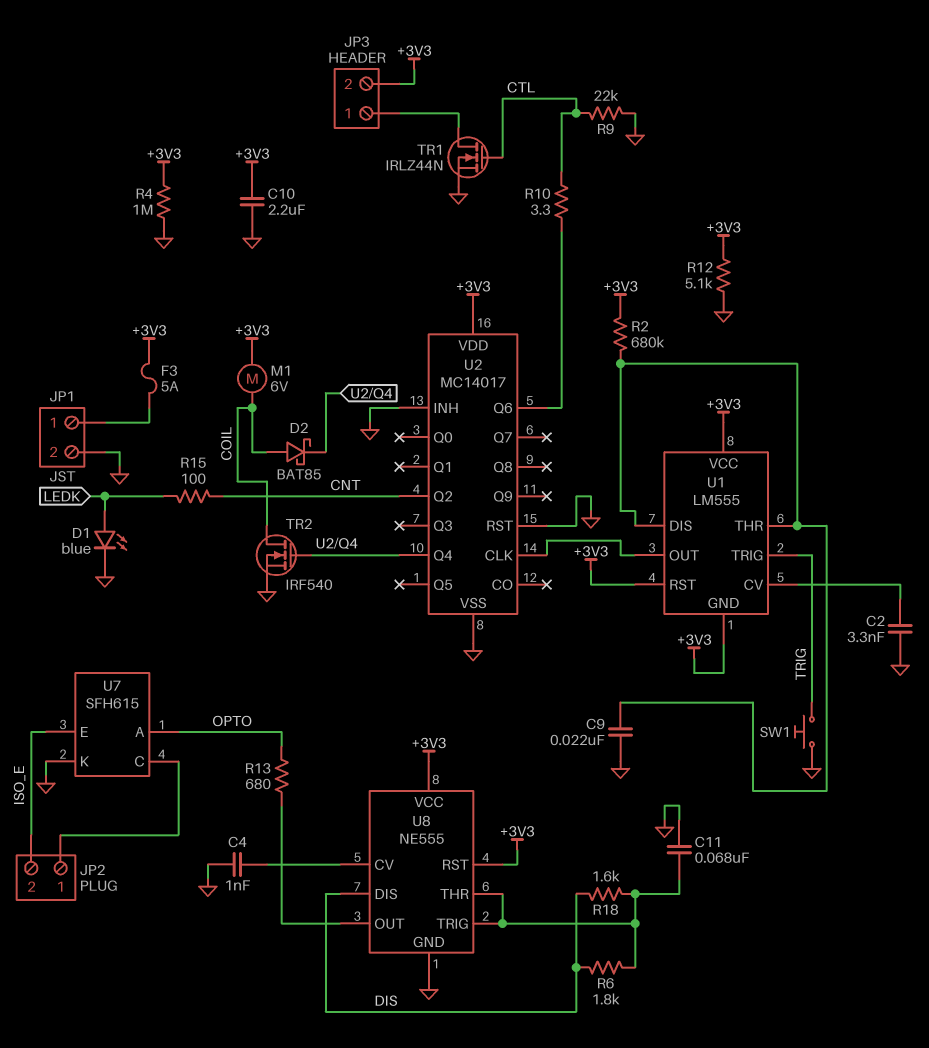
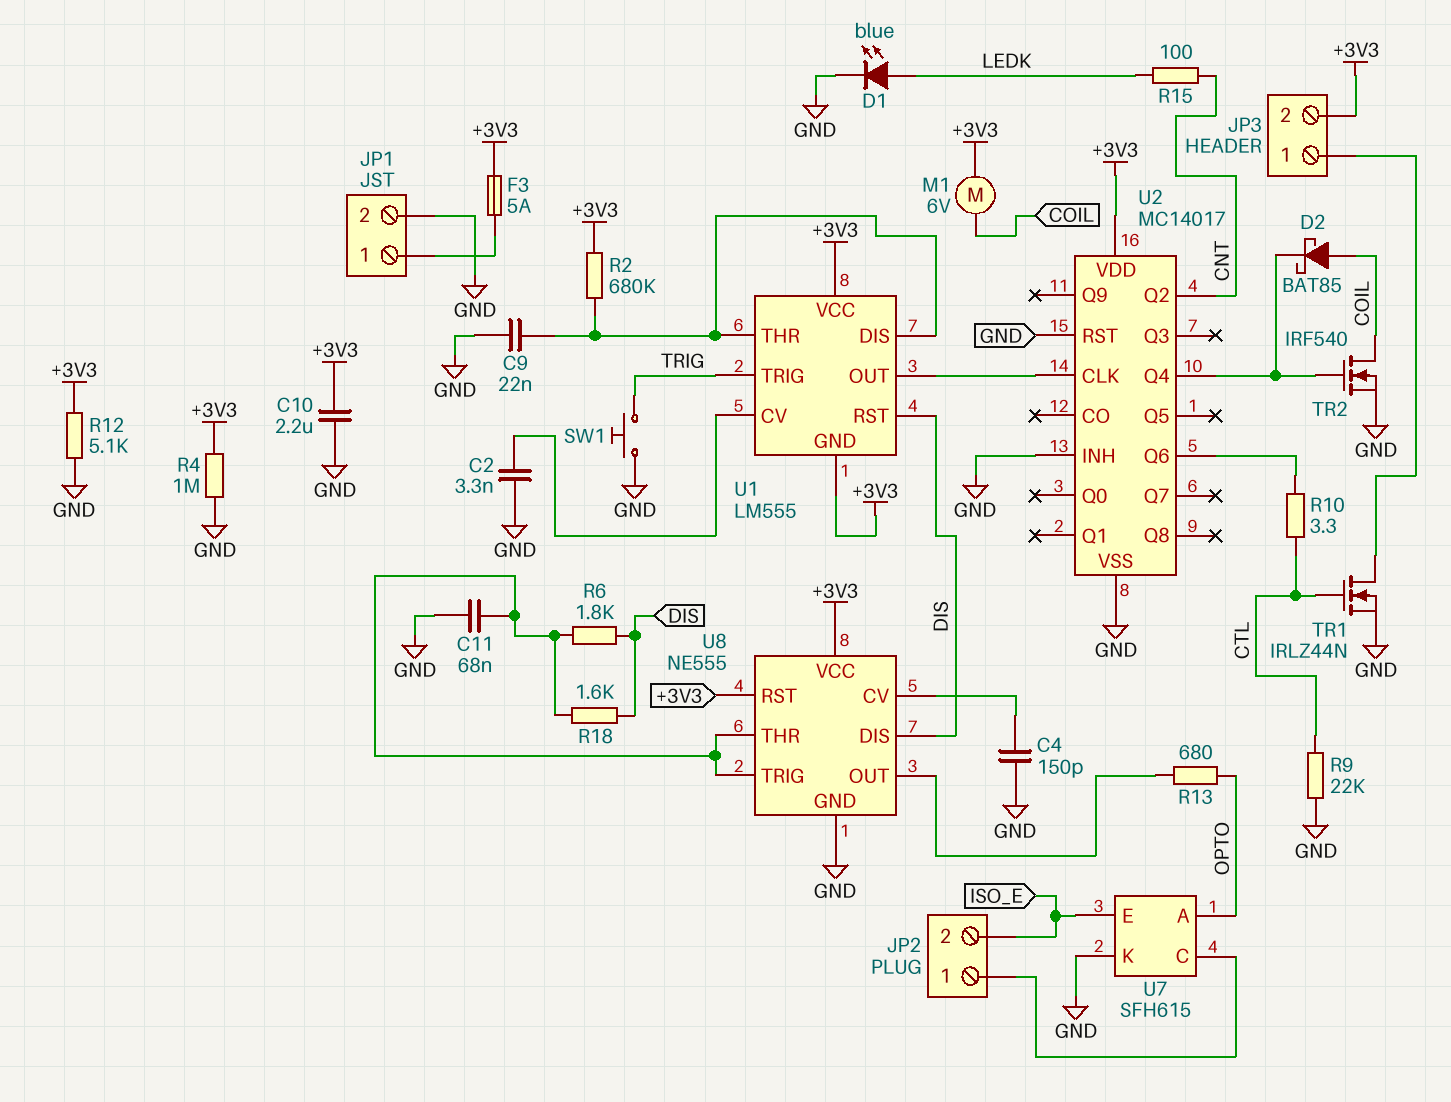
C4: 1nF (GND, U8/CV) -> 150pF (GND, U8/CV)
U1 pin RST: +3V3 -> DIS

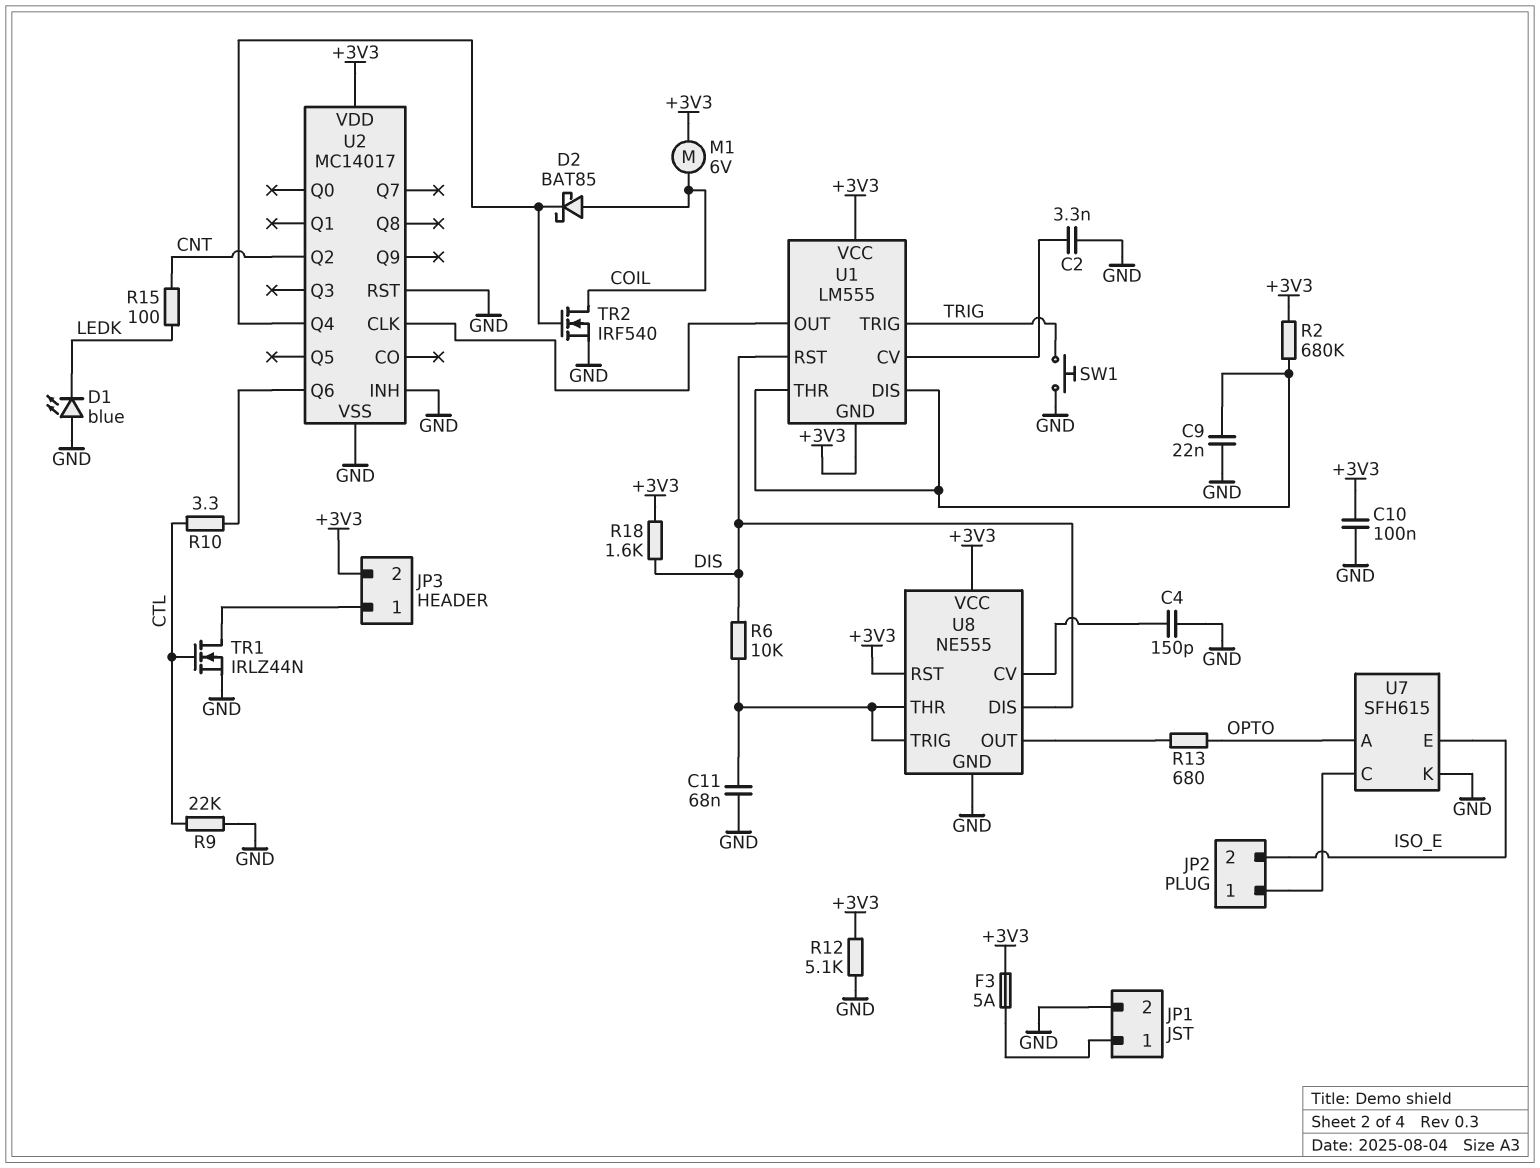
C10: 2.2uF (+3V3, GND) -> 100nF (+3V3, GND)
D1: LED blue (A LEDK, K GND) -> LED blue (A GND, K LEDK)
R4: 1M (+3V3, GND) -> none
R6: 1.8k (DIS, U8/THR) -> 10k (DIS, U8/THR)
R18: 1.6k (DIS, U8/THR) -> 1.6k (+3V3, DIS)

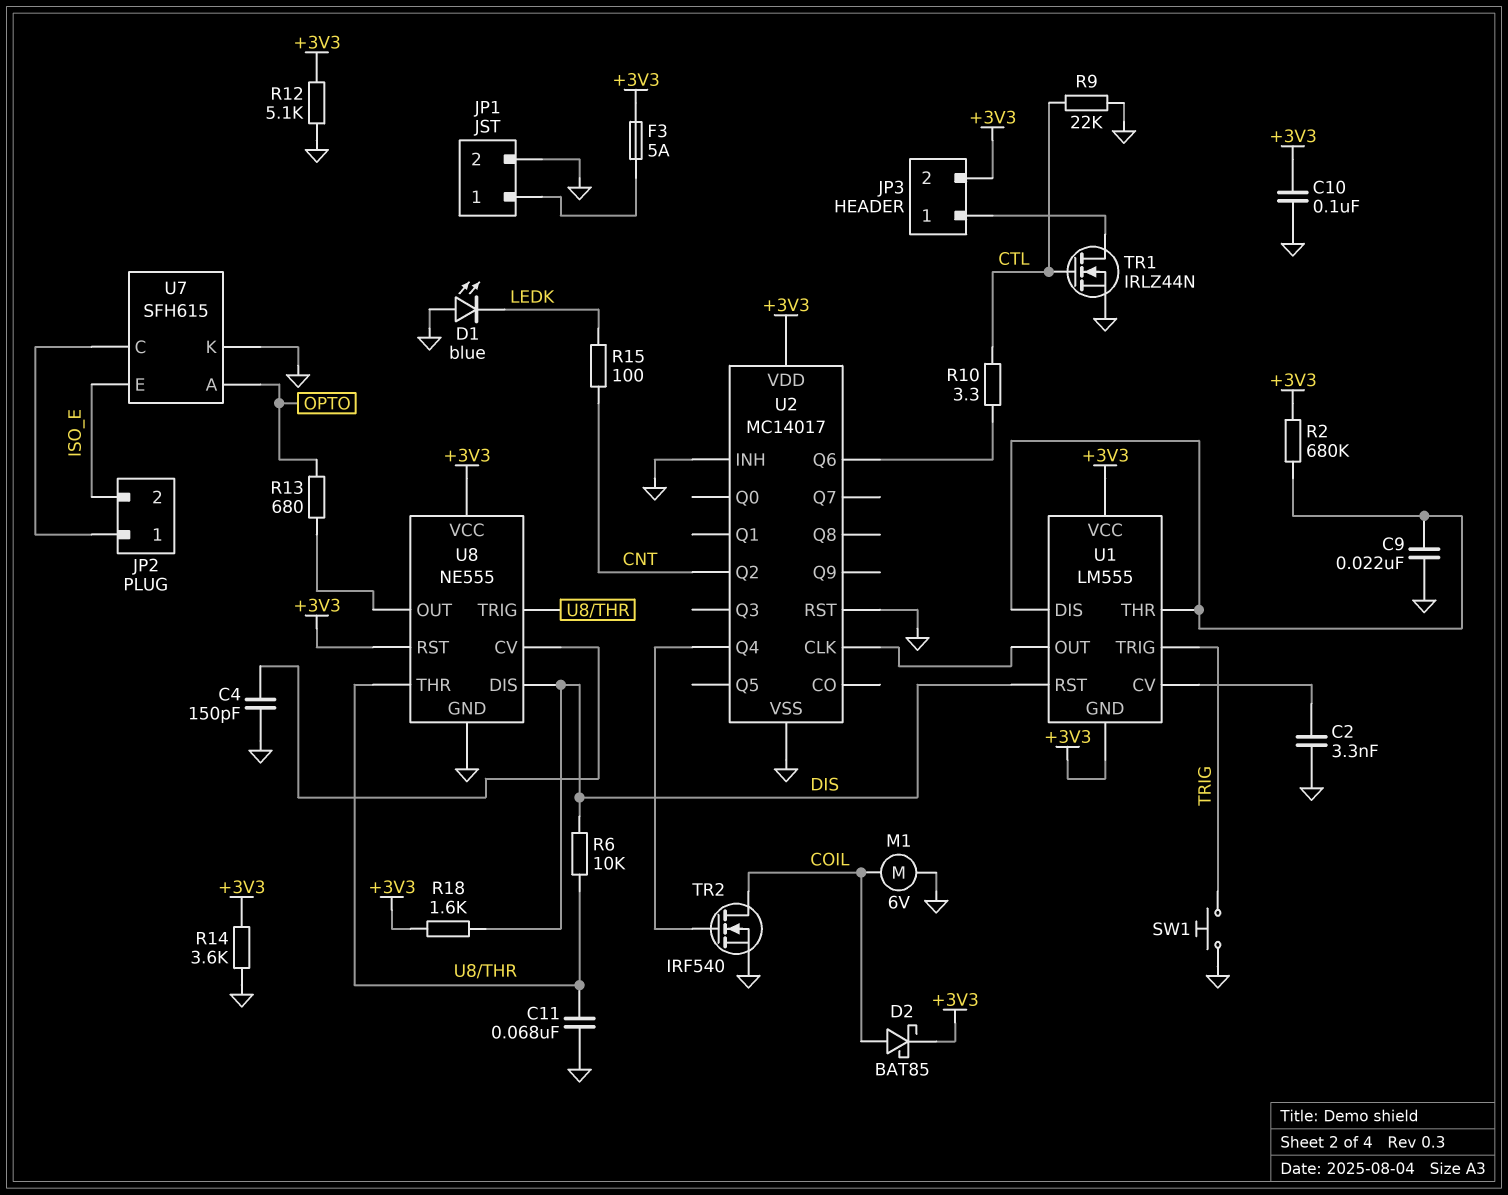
D2: schottky BAT85 (A COIL, K U2/Q4) -> schottky BAT85 (A COIL, K +3V3)
M1: motor 6V (+3V3, COIL) -> motor 6V (COIL, GND)
R14: none -> 3.6k (+3V3, GND)

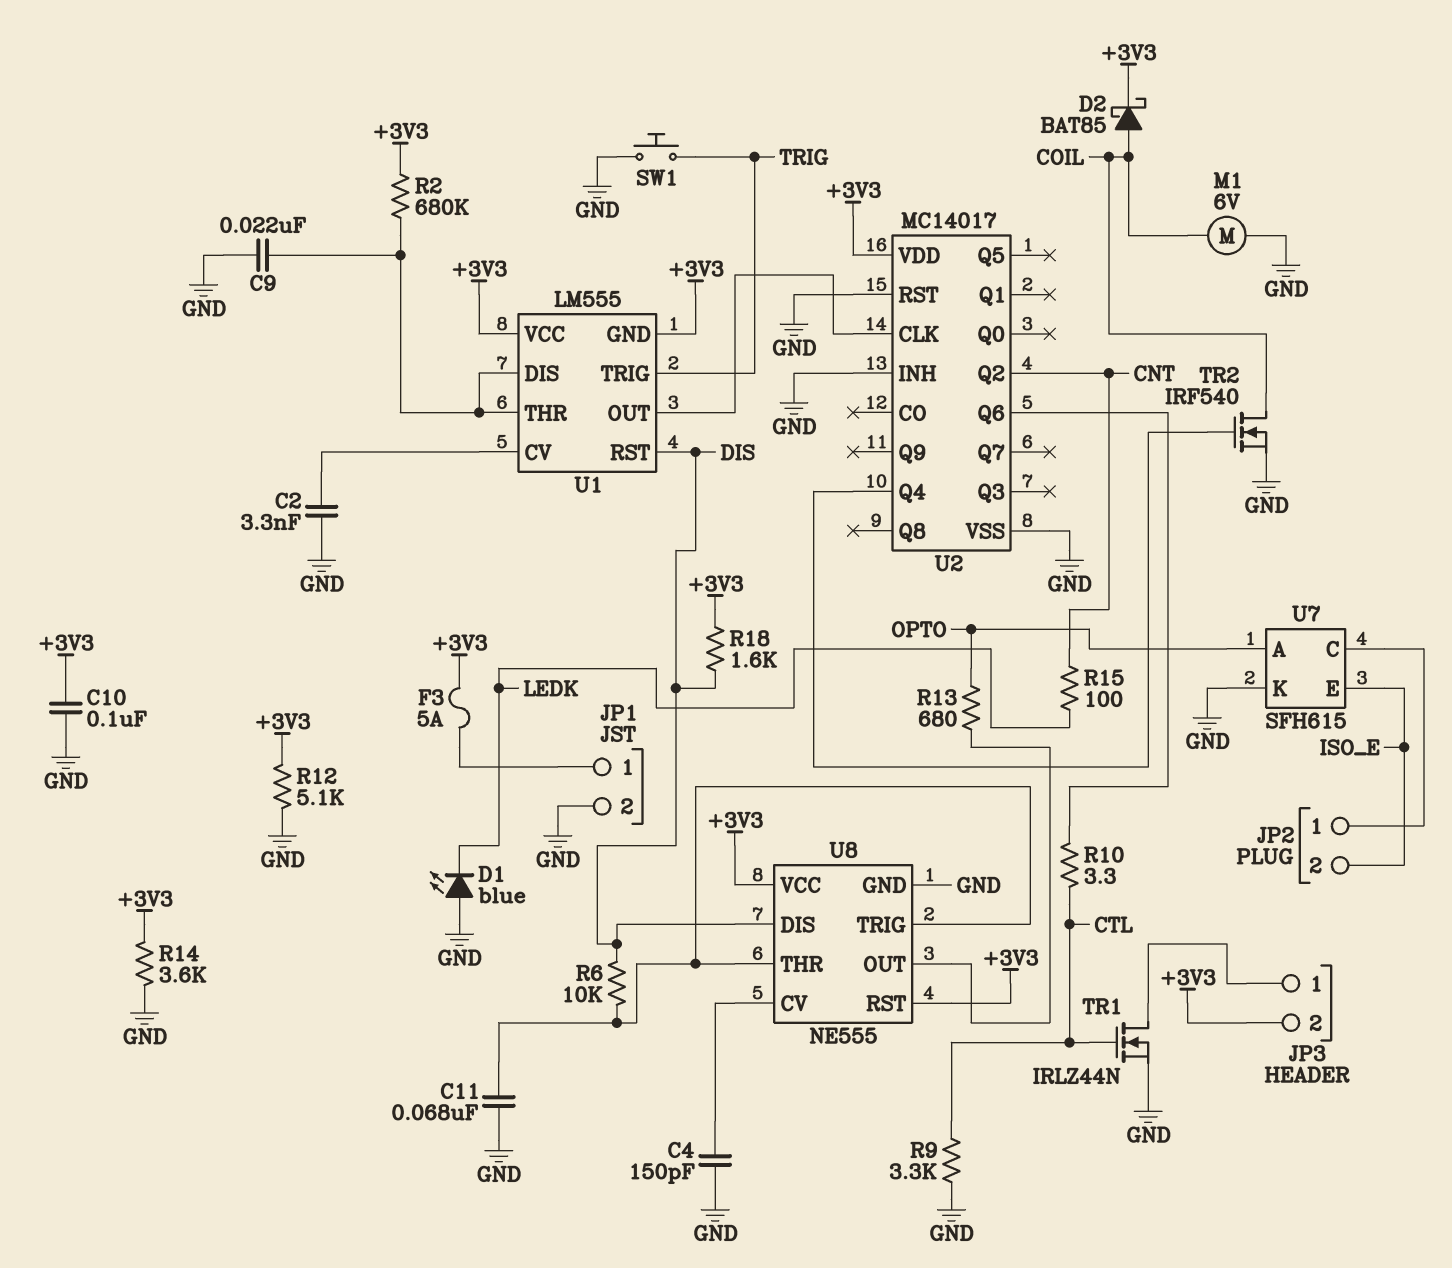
R9: 22k (CTL, GND) -> 3.3k (CTL, GND)

